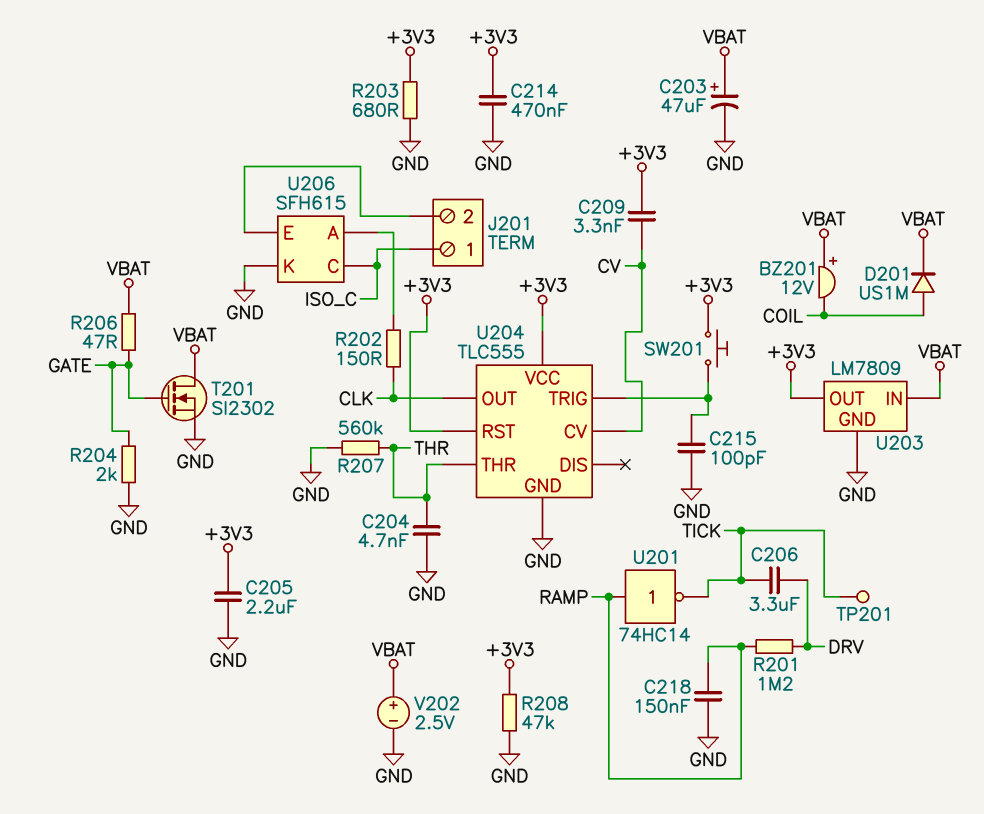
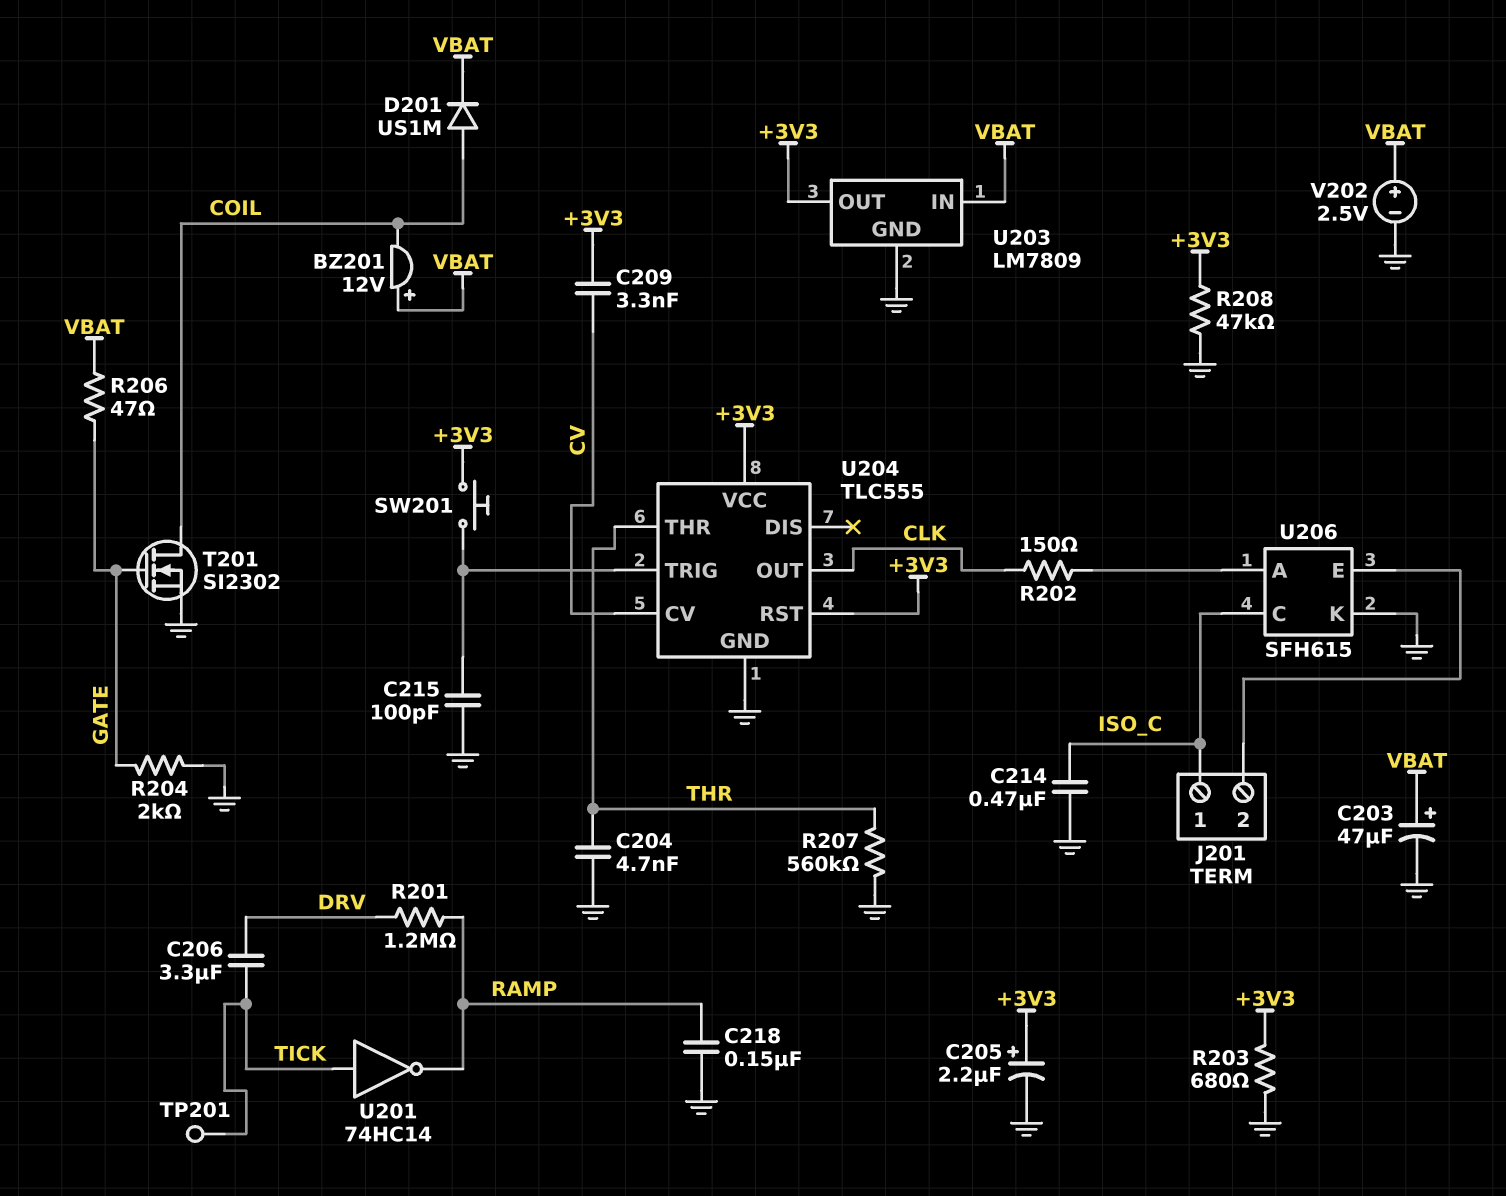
C205: 2.2uF (+3V3, GND) -> 2.2uF (plus +3V3, minus GND)
C214: 470nF (+3V3, GND) -> 470nF (GND, ISO_C)
T201: NMOS SI2302 (G GATE, D VBAT, S GND) -> NMOS SI2302 (G GATE, D COIL, S GND)
U201: NOT 74HC14 (in RAMP, out TICK) -> NOT 74HC14 (in TICK, out RAMP)

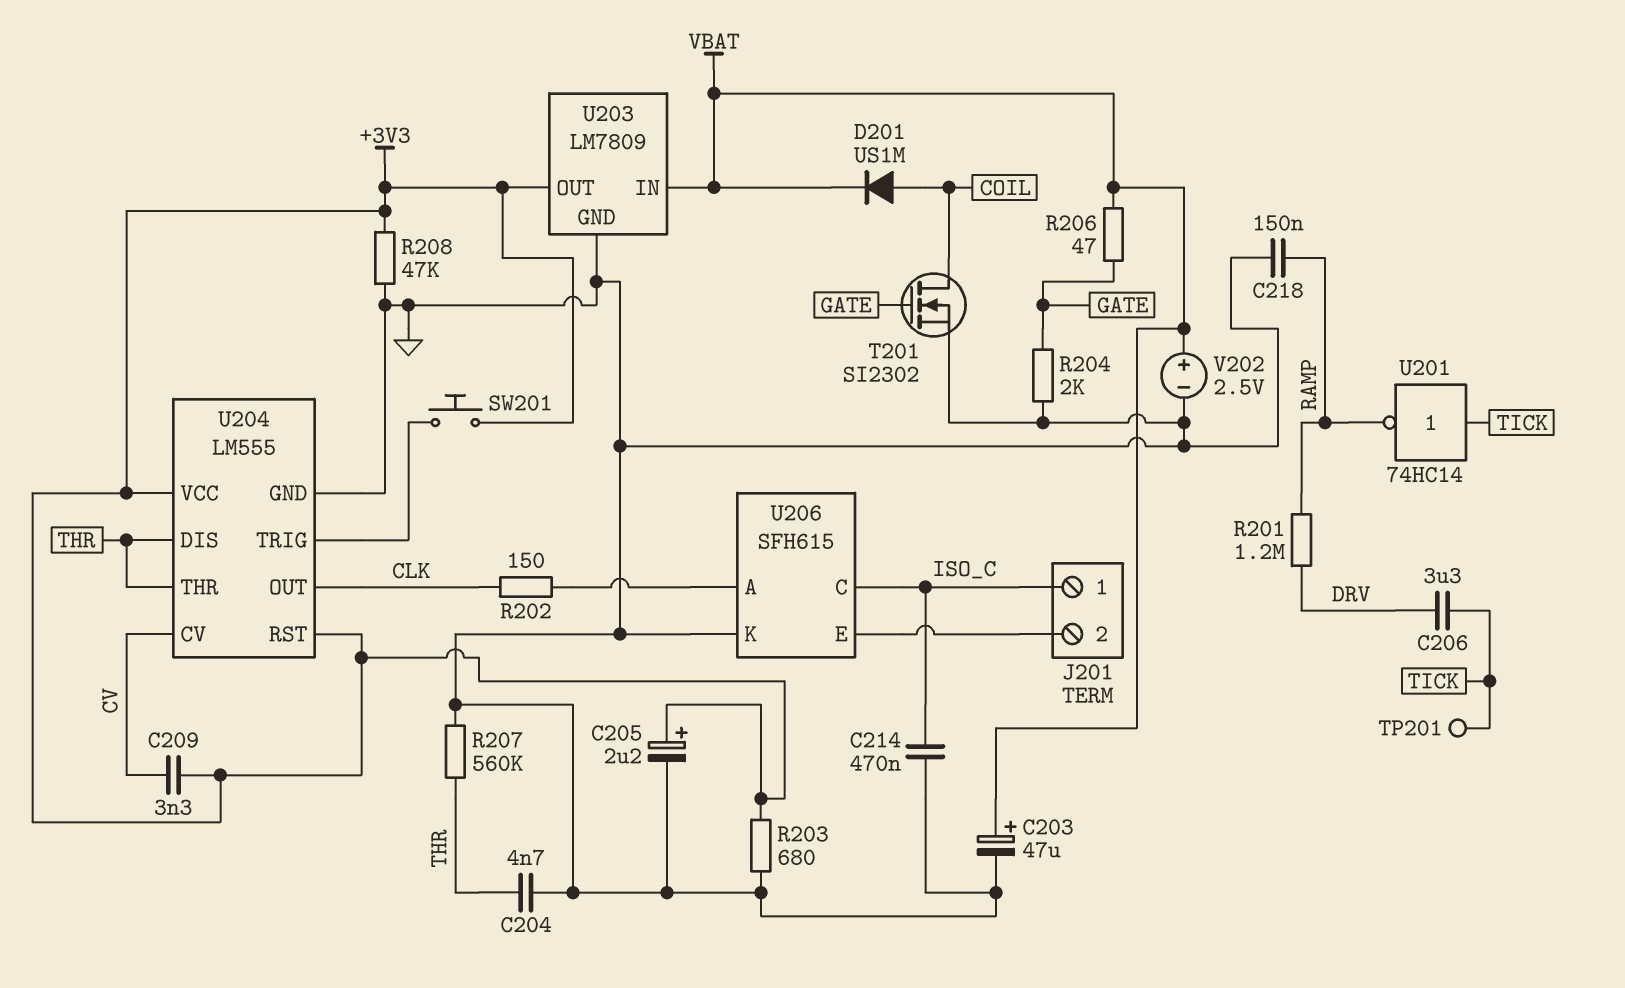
BZ201: buzzer 12V (plus VBAT, minus COIL) -> none
C215: 100pF (GND, U204/TRIG) -> none
U204: TLC555 -> LM555
U204 pin DIS: none -> THR

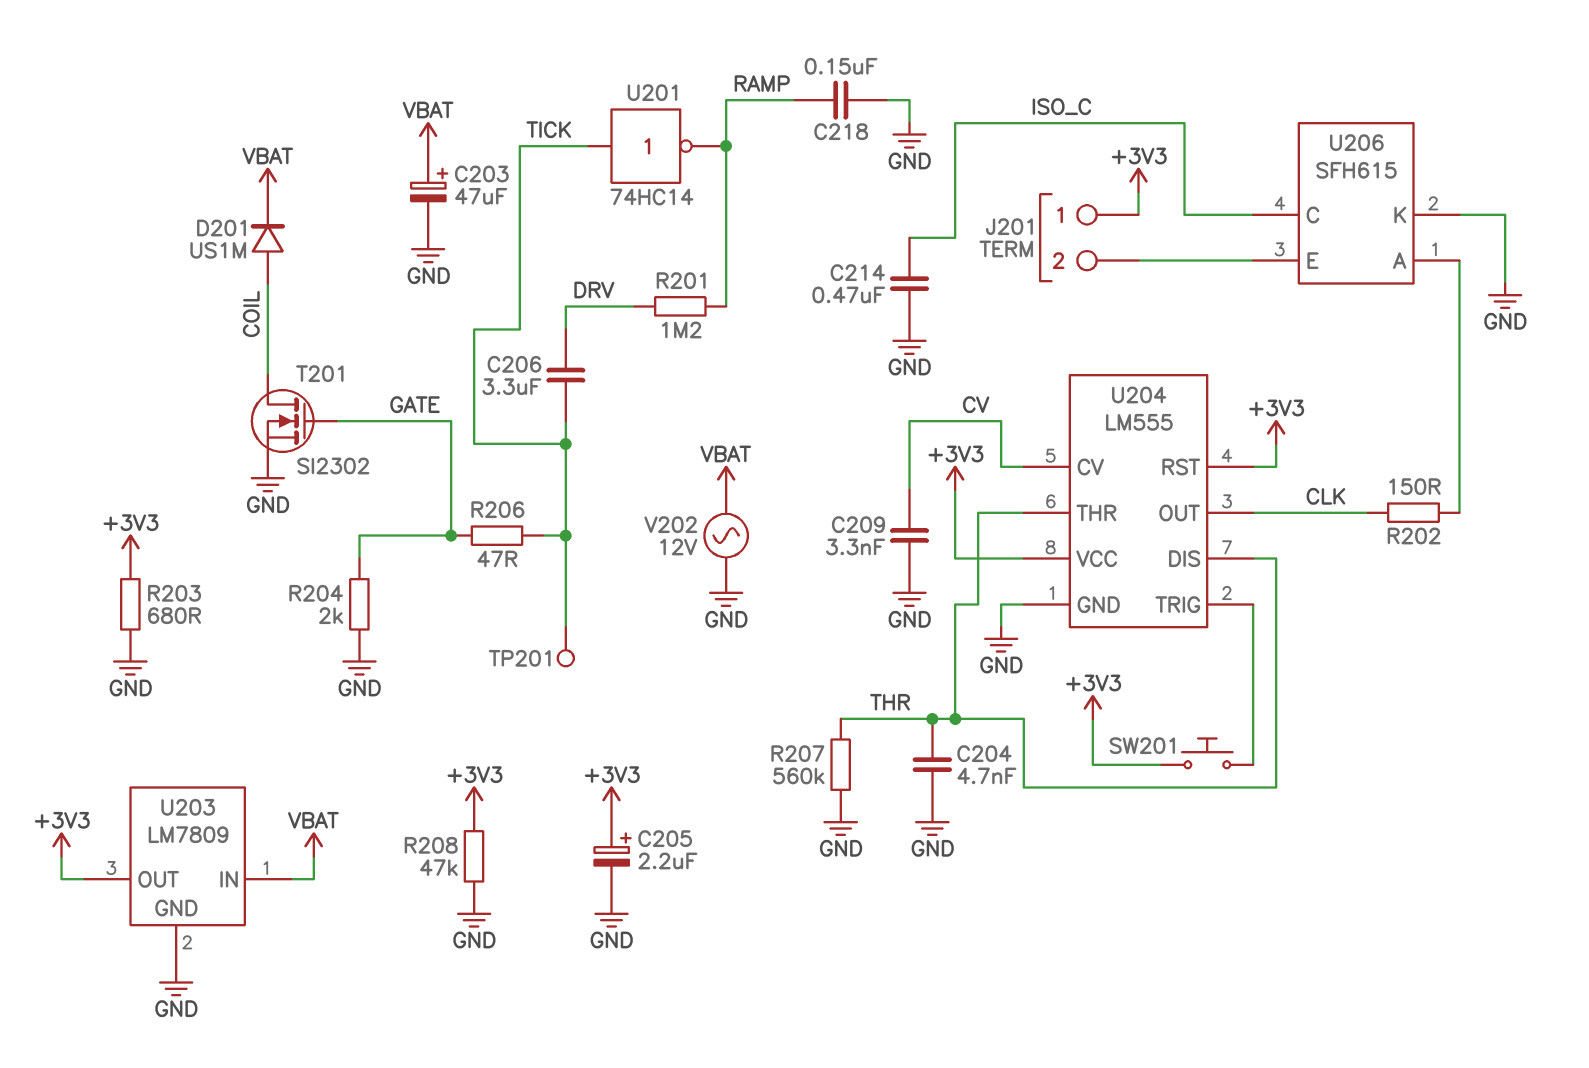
C209: 3.3nF (+3V3, CV) -> 3.3nF (CV, GND)
J201 pin 1: ISO_C -> +3V3
R206: 47 (GATE, VBAT) -> 47 (GATE, TICK)
V202: 2.5V (plus VBAT, minus GND) -> AC 12V (GND, VBAT)

